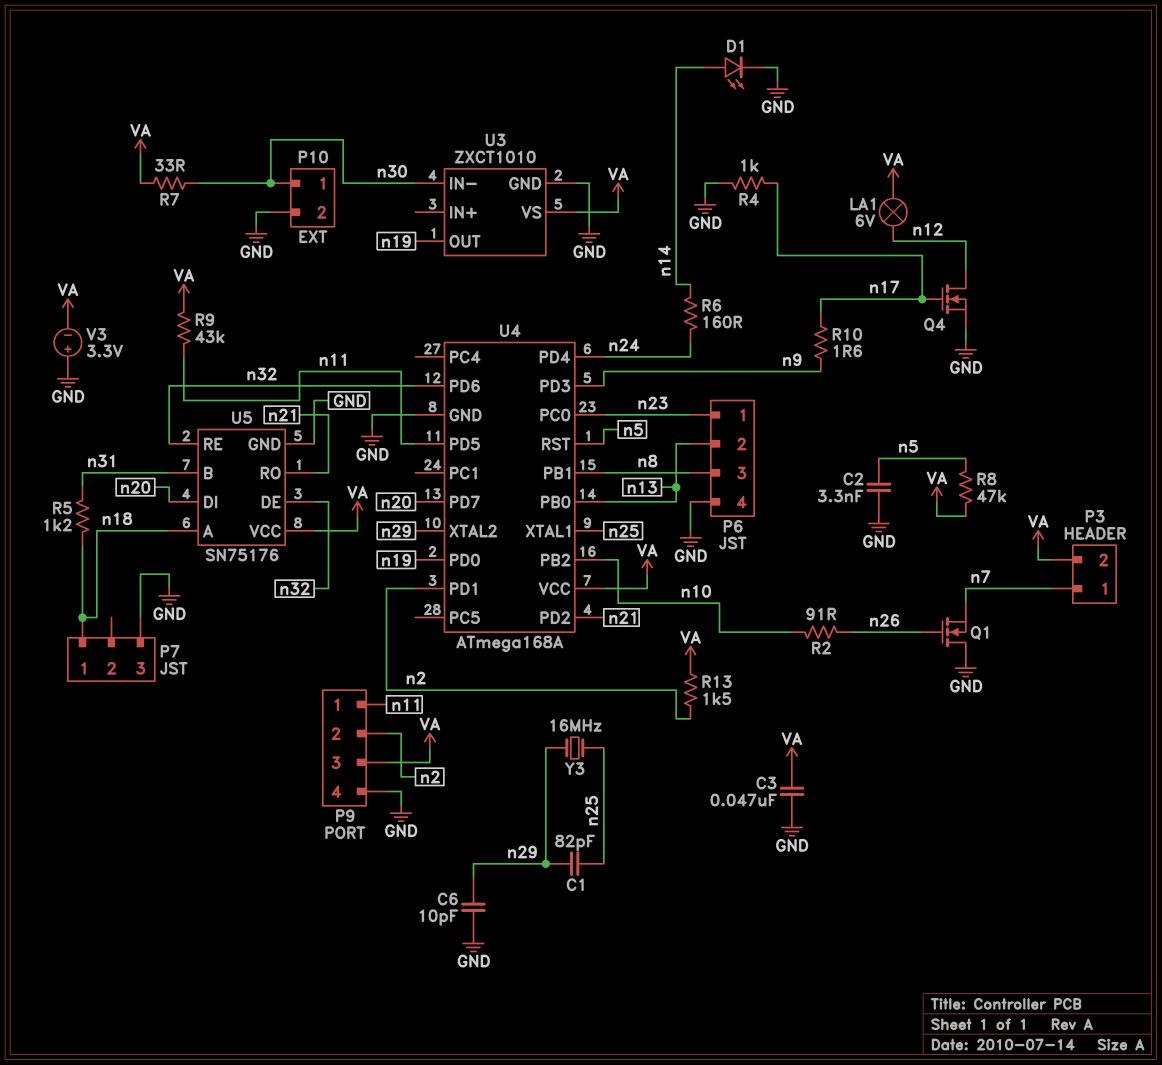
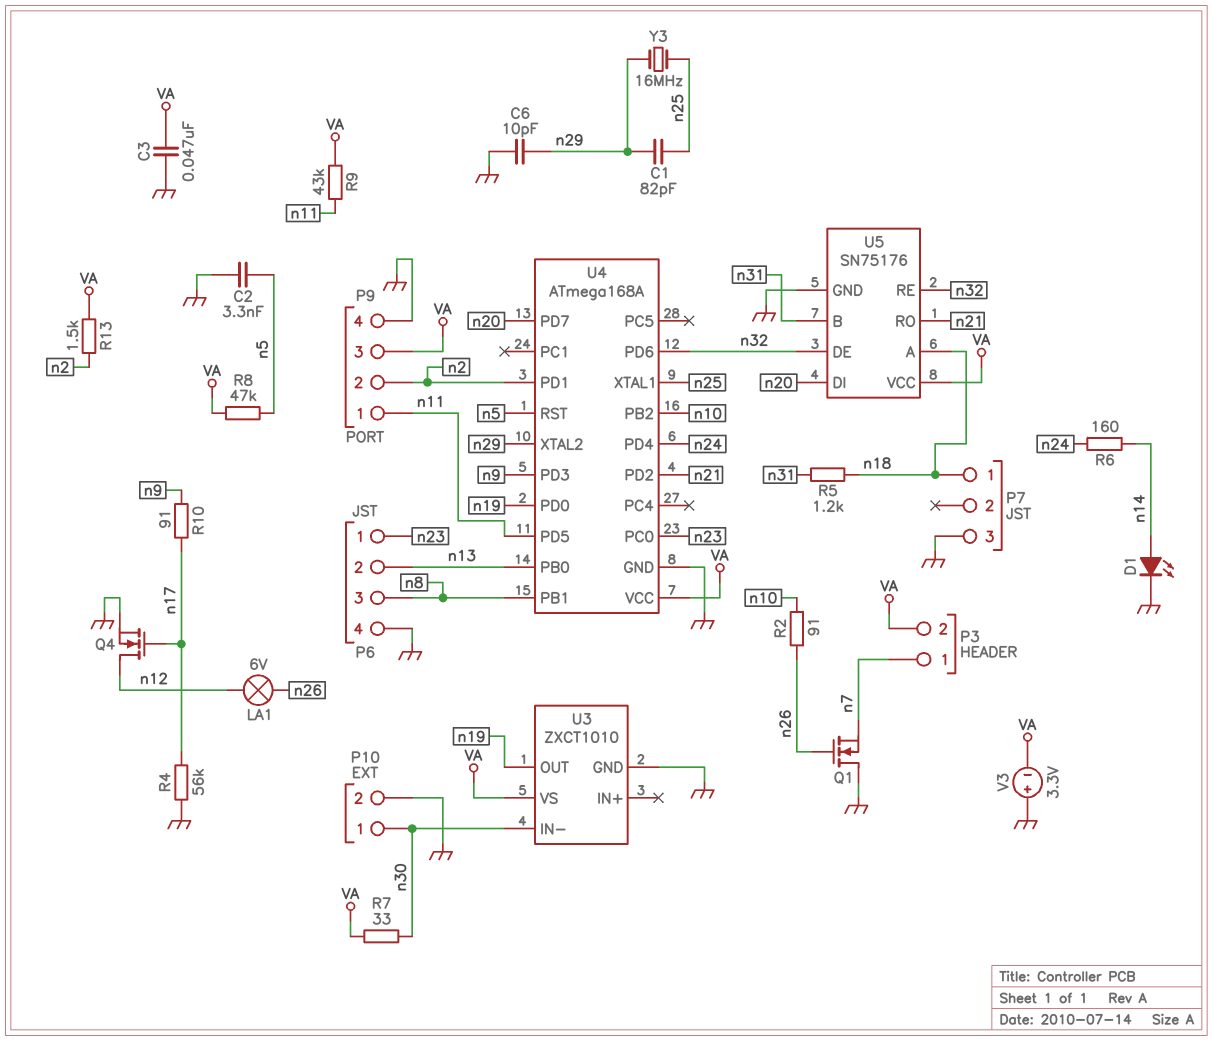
LA1: lamp 6V (VA, n12) -> lamp 6V (n12, n26)
R4: 1k (GND, n17) -> 56k (GND, n17)
R10: 1.6 (n9, n17) -> 91 (n9, n17)

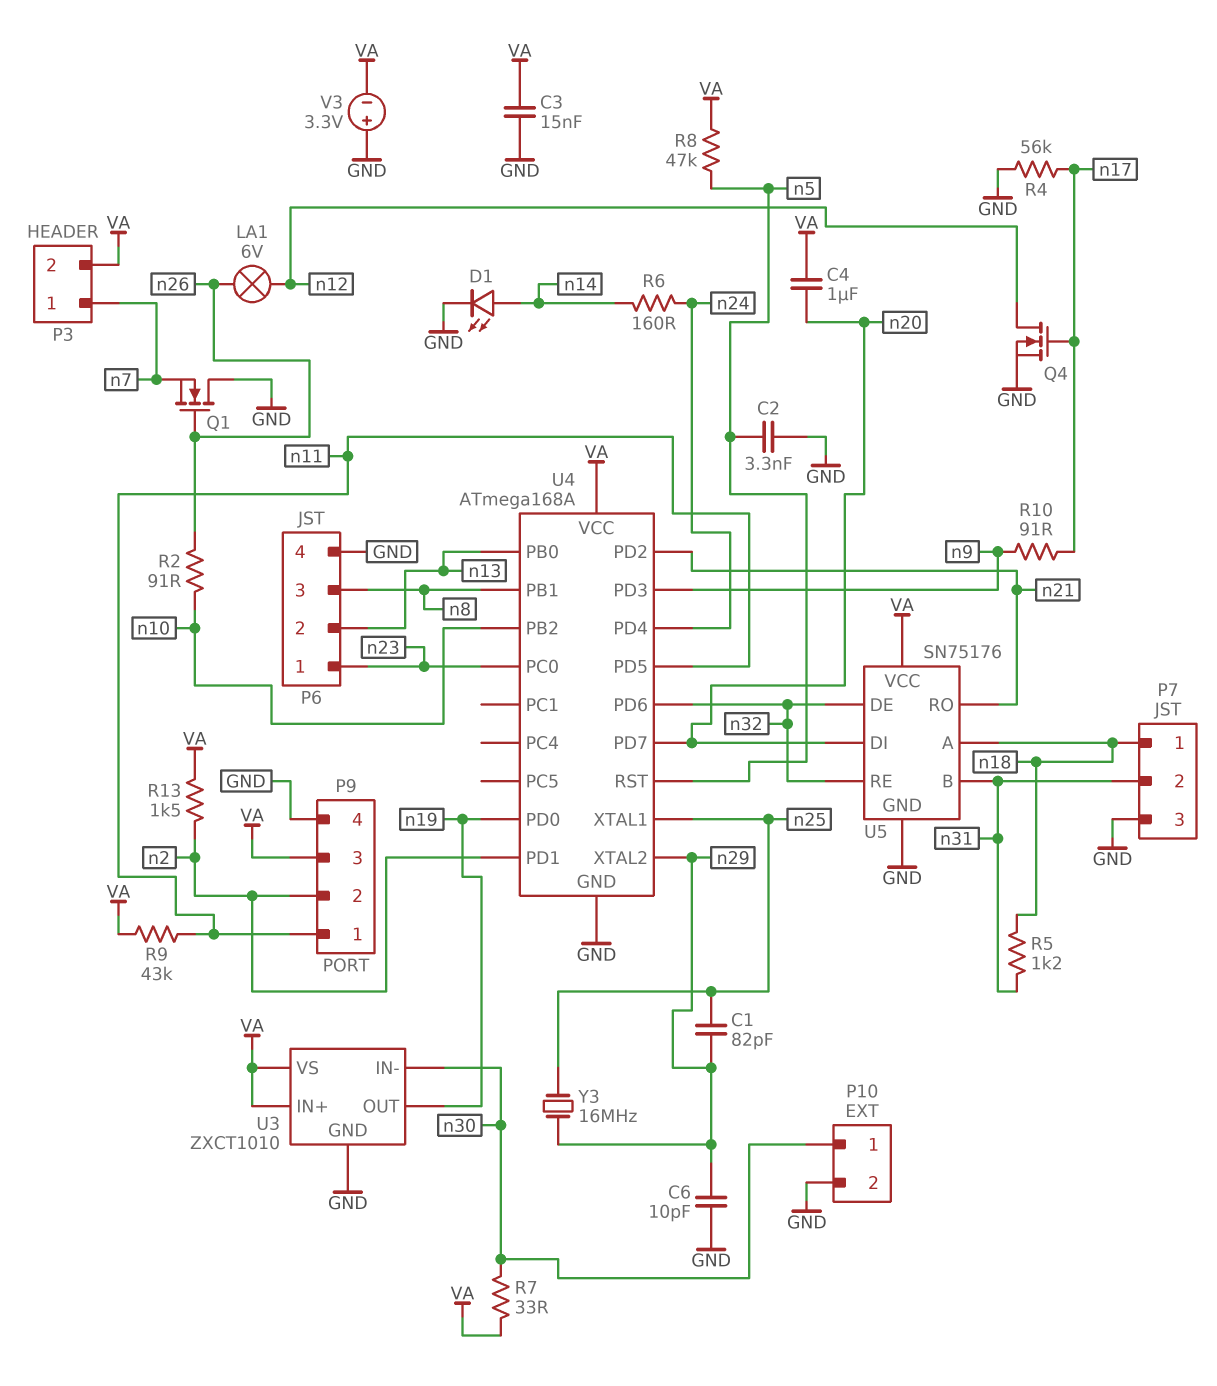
C3: 47nF (GND, VA) -> 15nF (GND, VA)
C4: none -> 1uF (VA, n20)
P7 pin 2: none -> n31
U3 pin IN+: none -> VA

